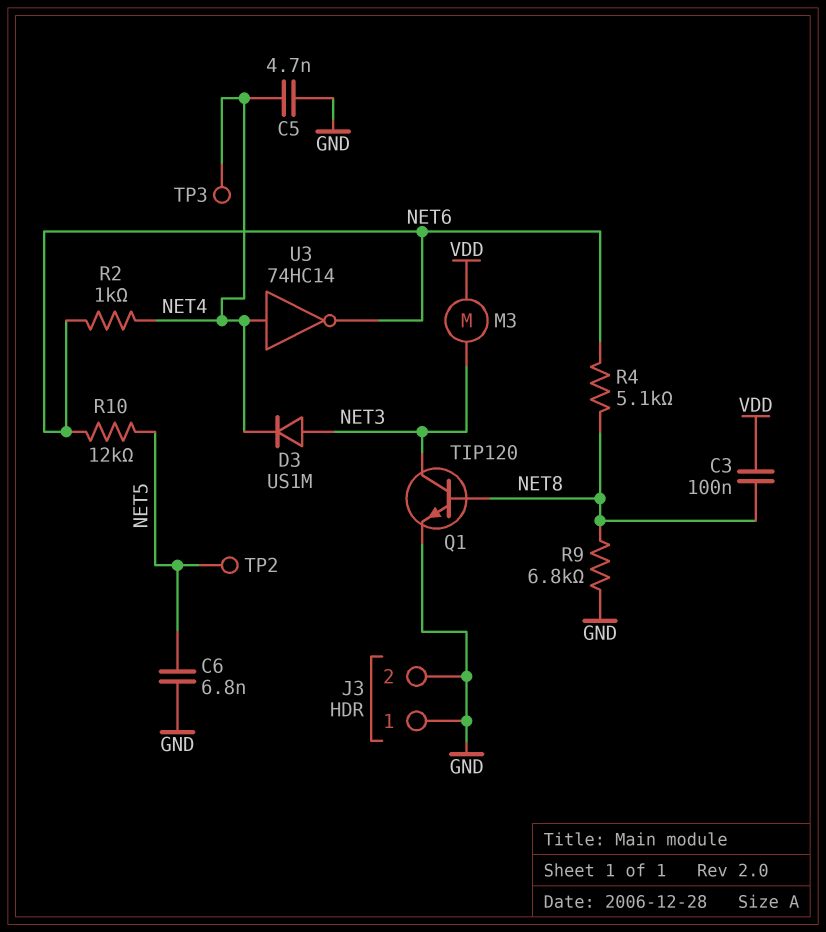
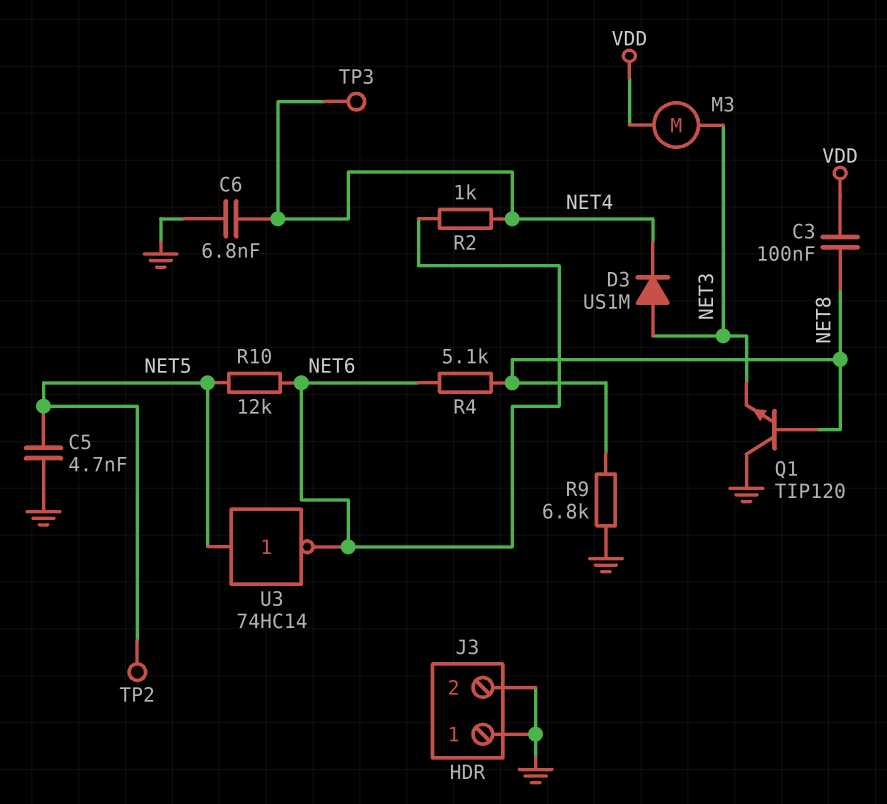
C5: 4.7nF (GND, NET4) -> 4.7nF (GND, NET5)
C6: 6.8nF (GND, NET5) -> 6.8nF (GND, NET4)
Q1: NPN TIP120 (B NET8, C NET3, E GND) -> NPN TIP120 (B NET8, C GND, E NET3)
U3: NOT 74HC14 (in NET4, out NET6) -> NOT 74HC14 (in NET5, out NET6)

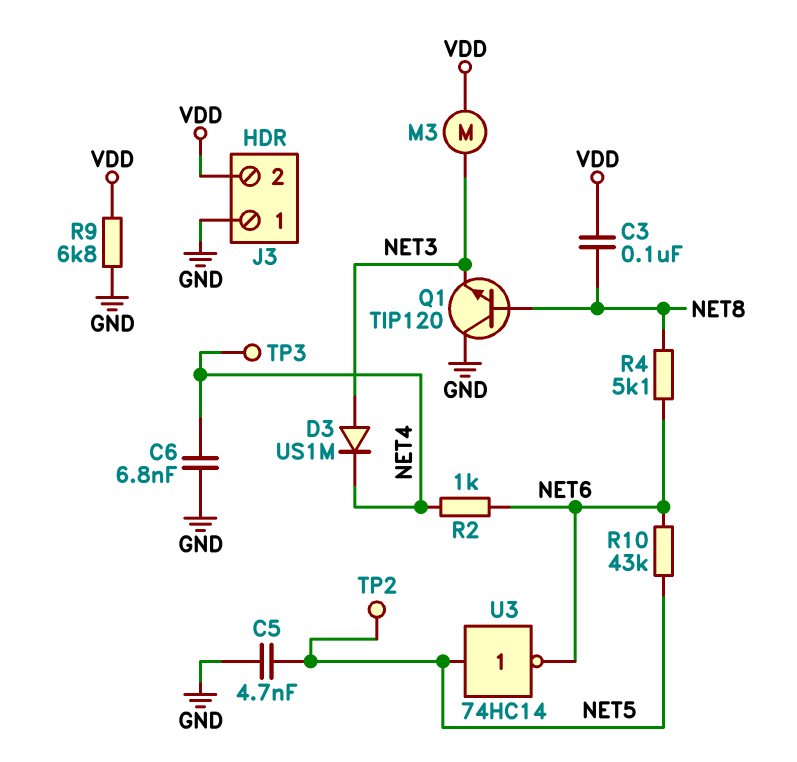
J3 pin 2: GND -> VDD
R9: 6.8k (GND, NET8) -> 6.8k (GND, VDD)
R10: 12k (NET5, NET6) -> 43k (NET5, NET6)

